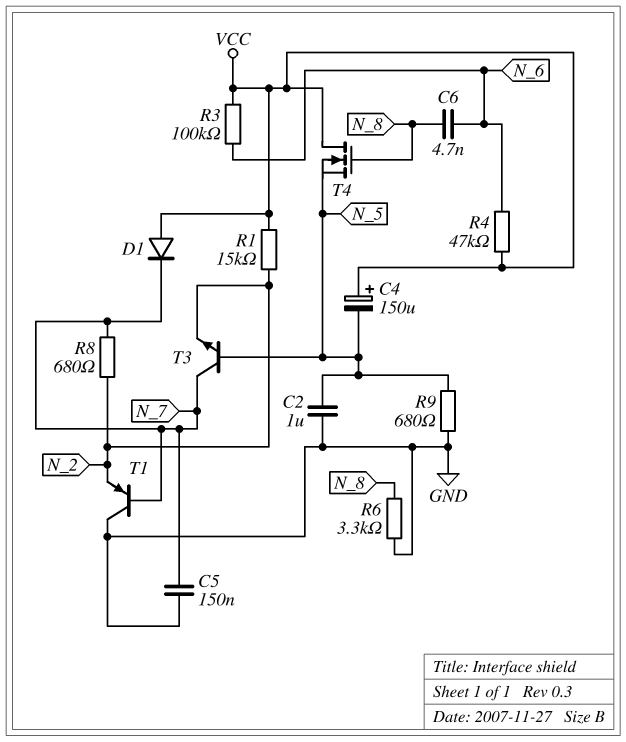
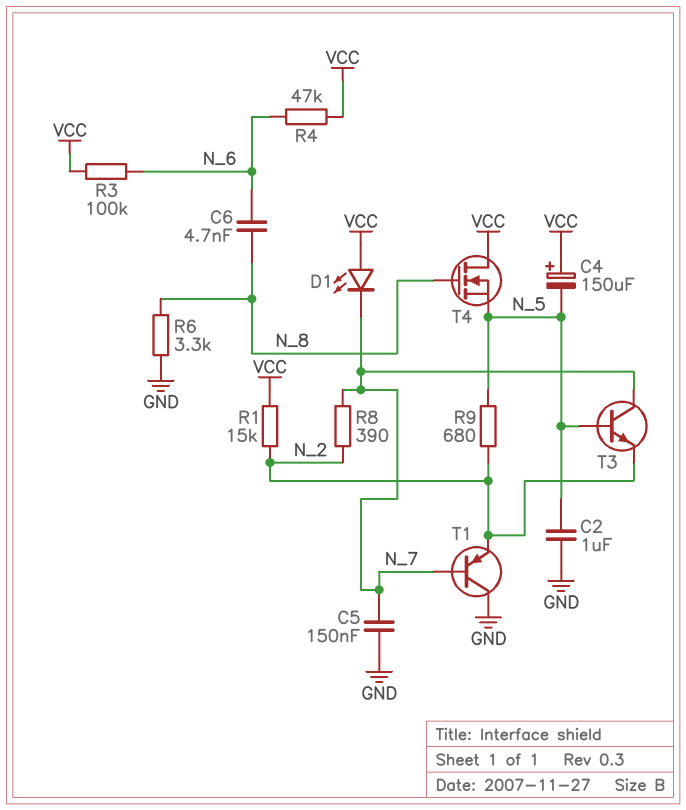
D1: diode (A VCC, K N_7) -> LED (A VCC, K N_7)
R8: 680 (N_2, N_7) -> 390 (N_2, N_7)
R9: 680 (GND, N_5) -> 680 (N_2, N_5)

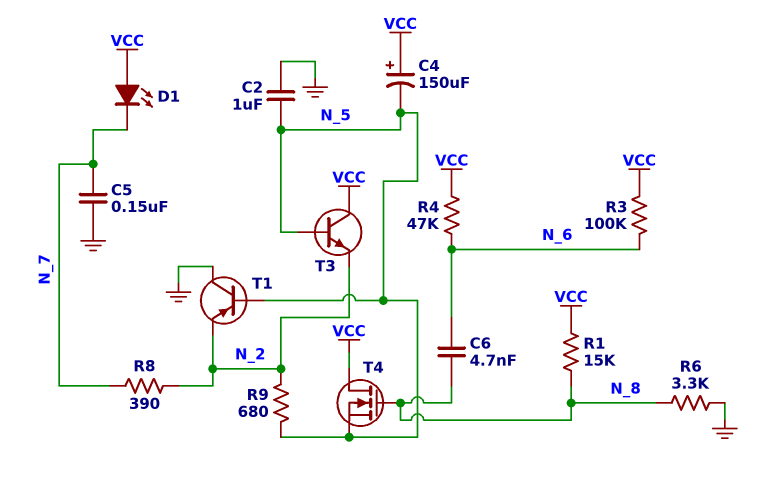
R1: 15k (N_2, VCC) -> 15k (N_8, VCC)
T1: PNP (B N_7, C GND, E N_2) -> PNP (B N_5, C GND, E N_2)
T3: NPN (B N_5, C N_7, E N_2) -> NPN (B N_5, C VCC, E N_2)

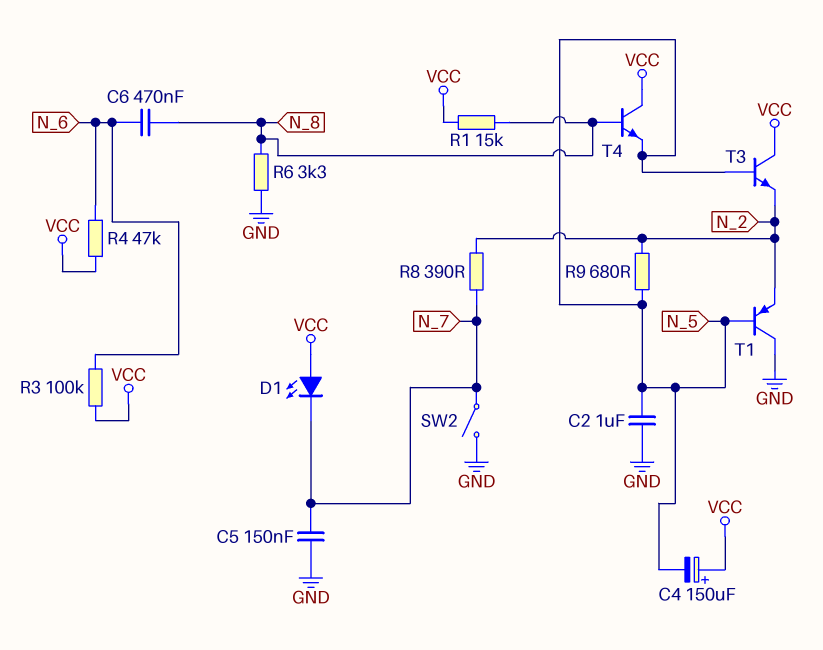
C6: 4.7nF (N_6, N_8) -> 470nF (N_6, N_8)
SW2: none -> switch (GND, N_7)
T4: NMOS (G N_8, D VCC, S N_5) -> NPN (B N_8, C VCC, E N_5)

